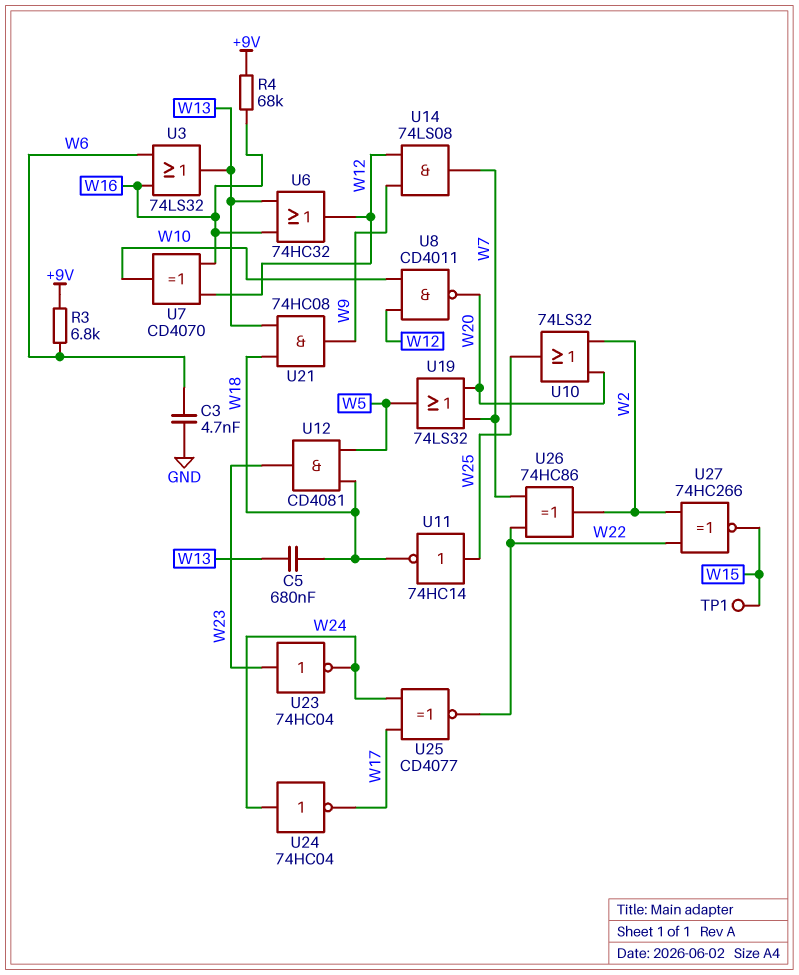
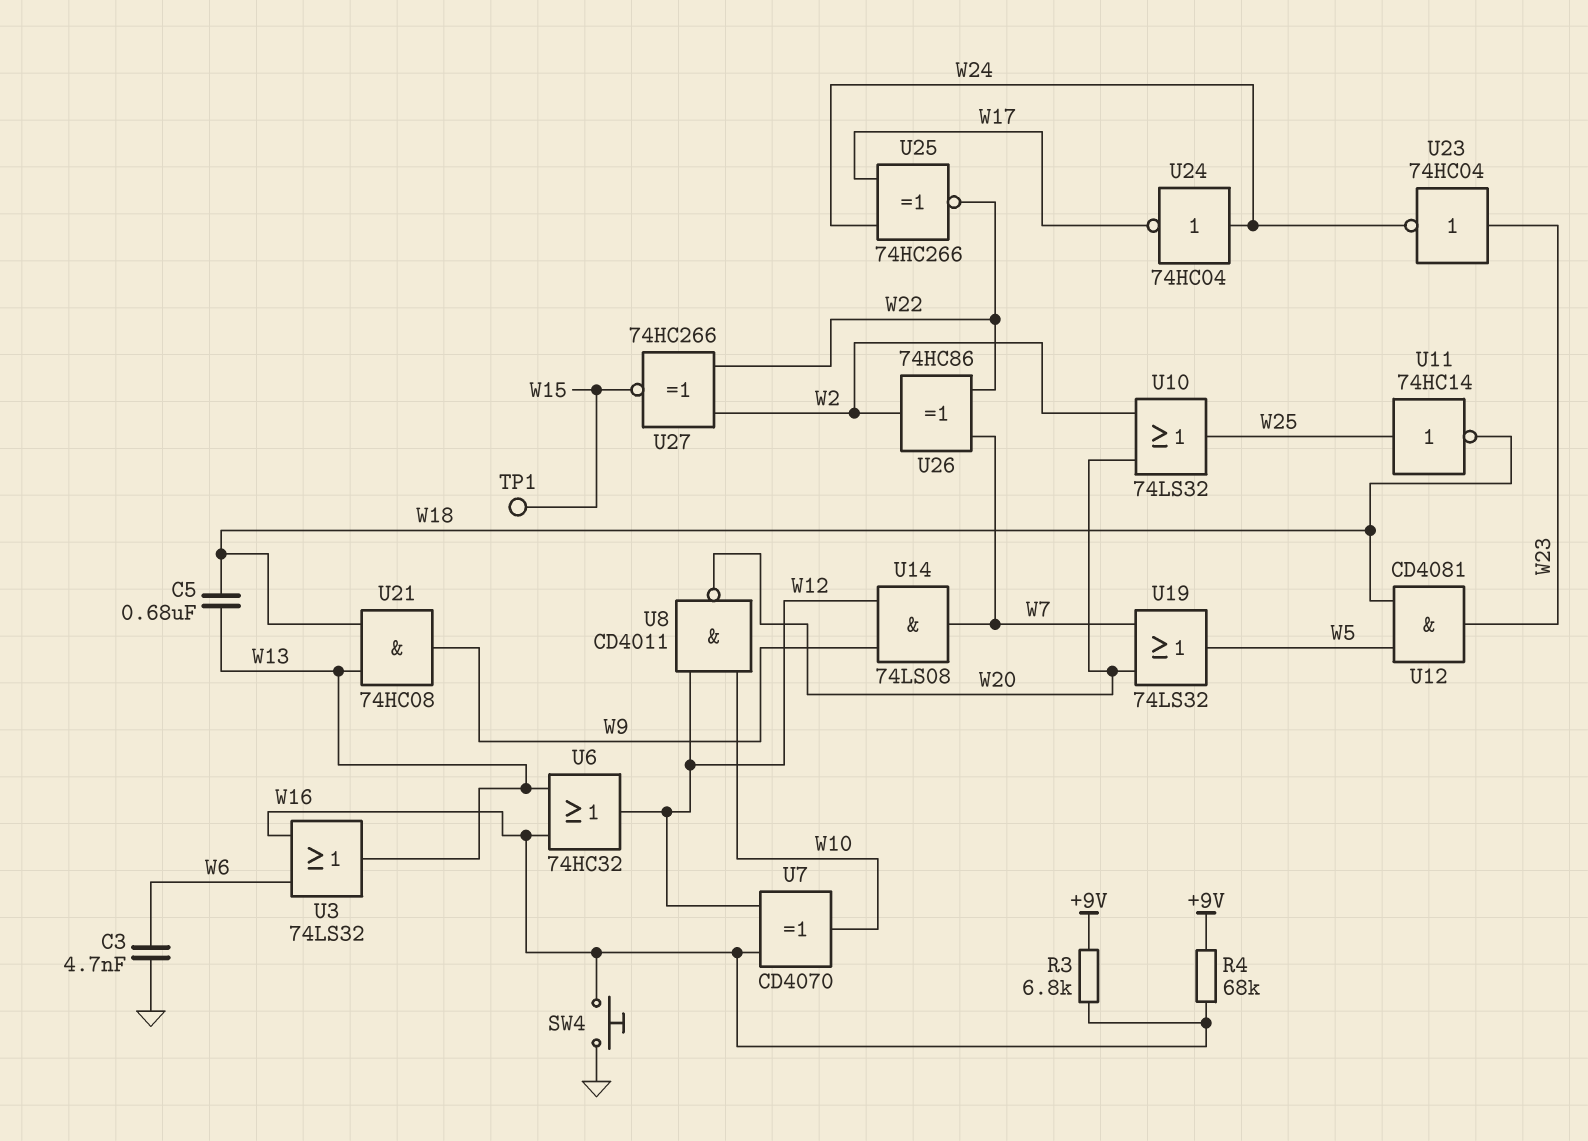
R3: 6.8k (+9V, W6) -> 6.8k (+9V, W16)
SW4: none -> button (GND, W16)
U25: XNOR CD4077 (in W17, in W24, out W22) -> XNOR 74HC266 (in W17, in W24, out W22)

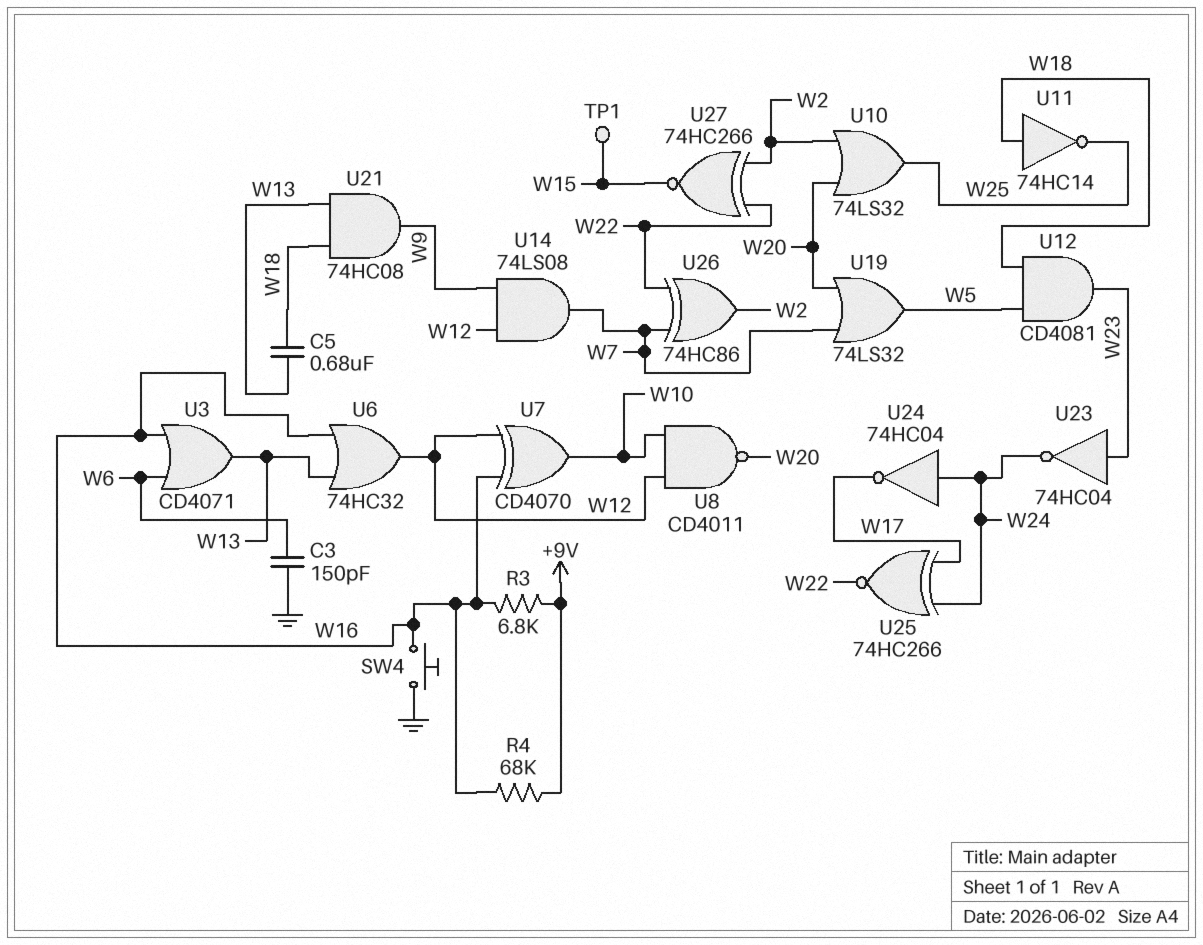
C3: 4.7nF (GND, W6) -> 150pF (GND, W6)
U3: OR 74LS32 (in W6, in W16, out W13) -> OR CD4071 (in W6, in W16, out W13)
U11: NOT 74HC14 (in W25, out W18) -> NOT 74HC14 (in W18, out W25)

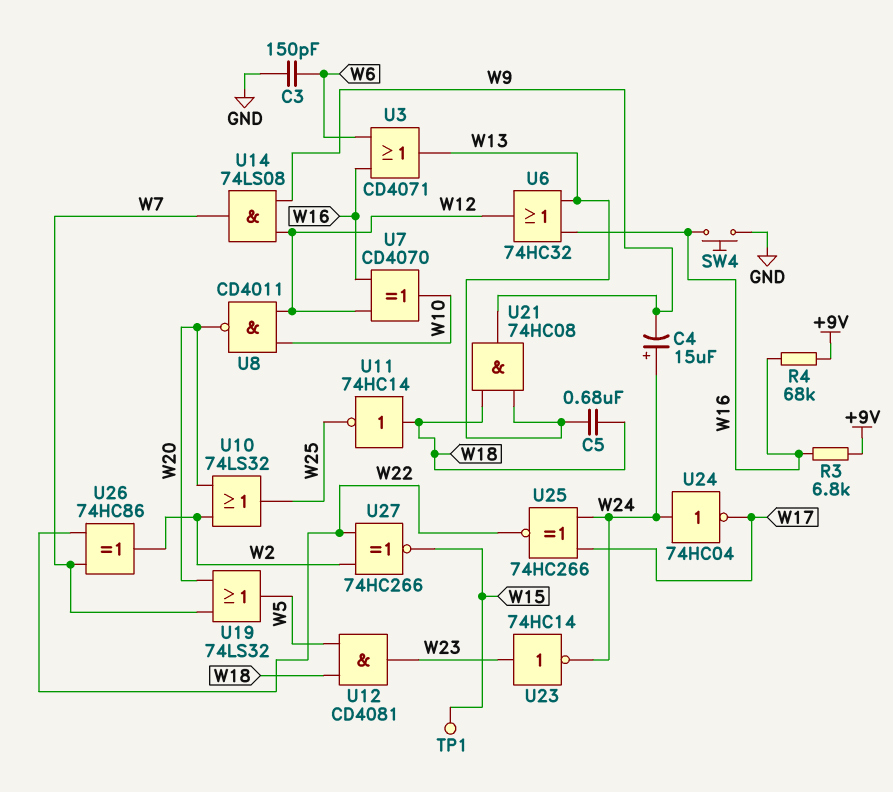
C4: none -> 15uF (plus W24, minus W9)
U23: NOT 74HC04 (in W23, out W24) -> NOT 74HC14 (in W23, out W24)

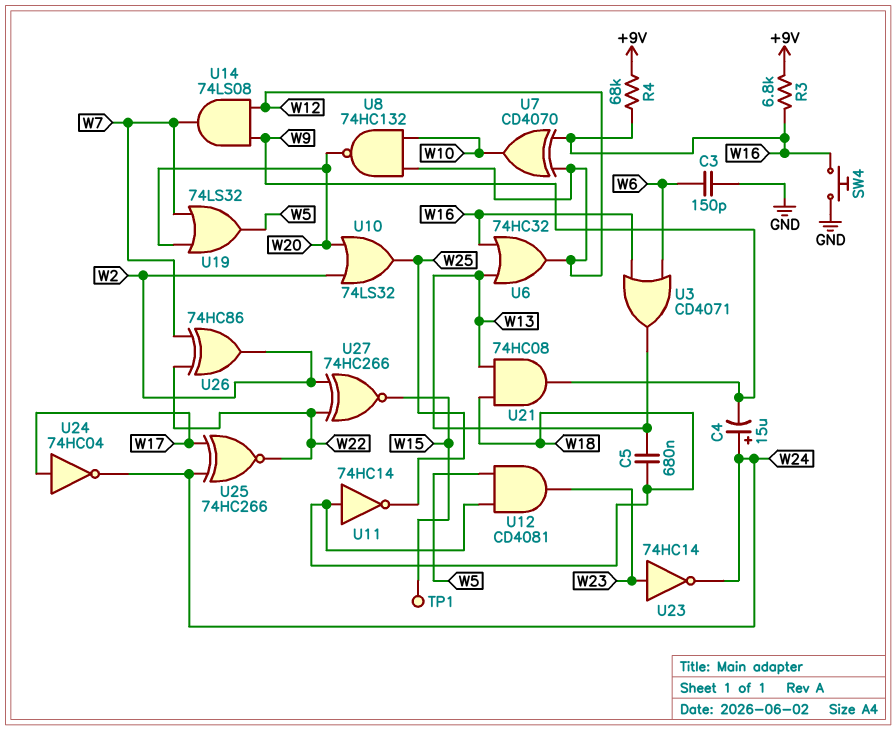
U8: NAND CD4011 (in W10, in W12, out W20) -> NAND 74HC132 (in W10, in W12, out W20)
U24: NOT 74HC04 (in W24, out W17) -> NOT 74HC04 (in W17, out W24)

